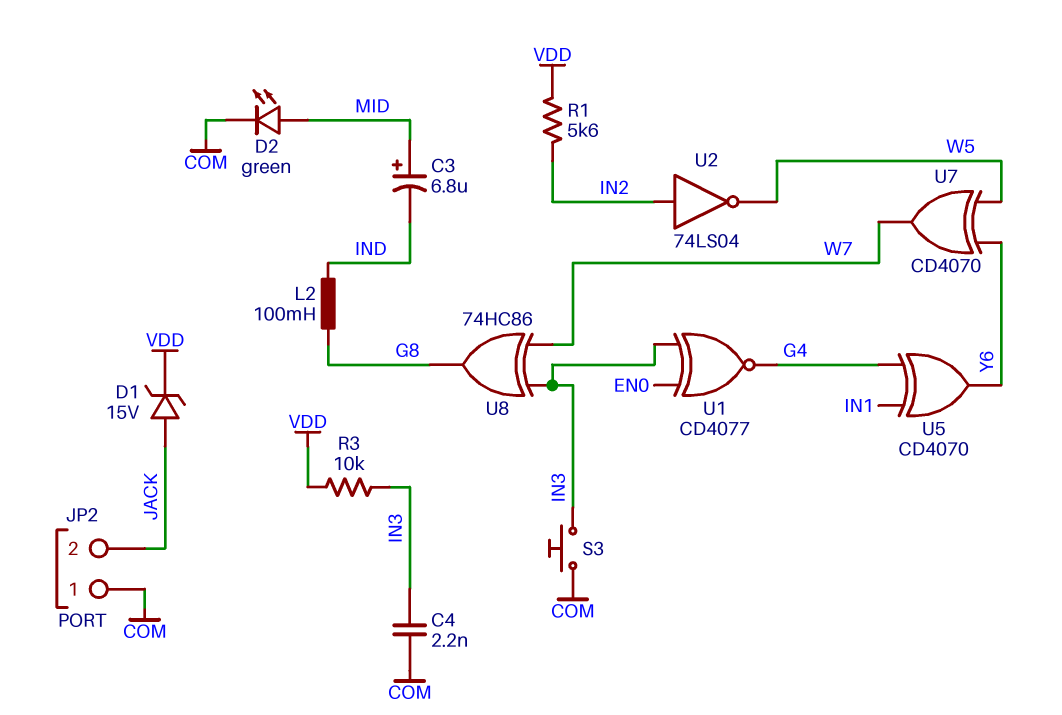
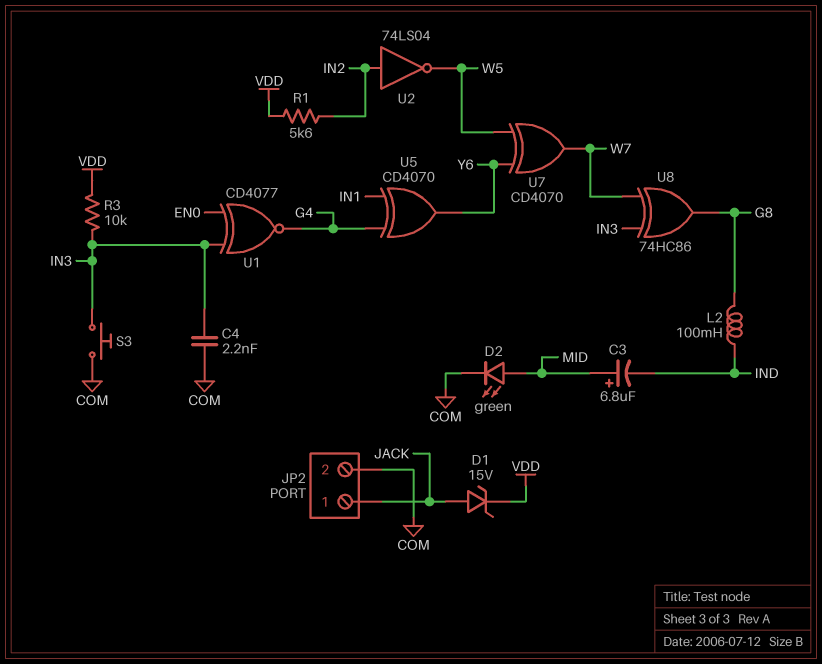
JP2 pin 1: COM -> JACK
JP2 pin 2: JACK -> COM

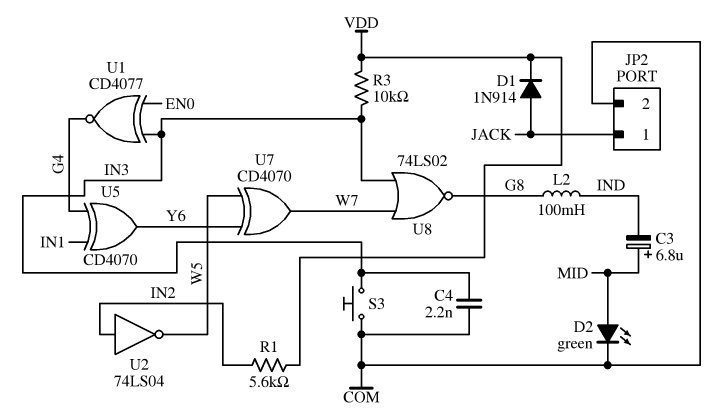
D1: zener 15V (A JACK, K VDD) -> diode 1N914 (A JACK, K VDD)
U8: XOR 74HC86 (in IN3, in W7, out G8) -> NOR 74LS02 (in IN3, in W7, out G8)

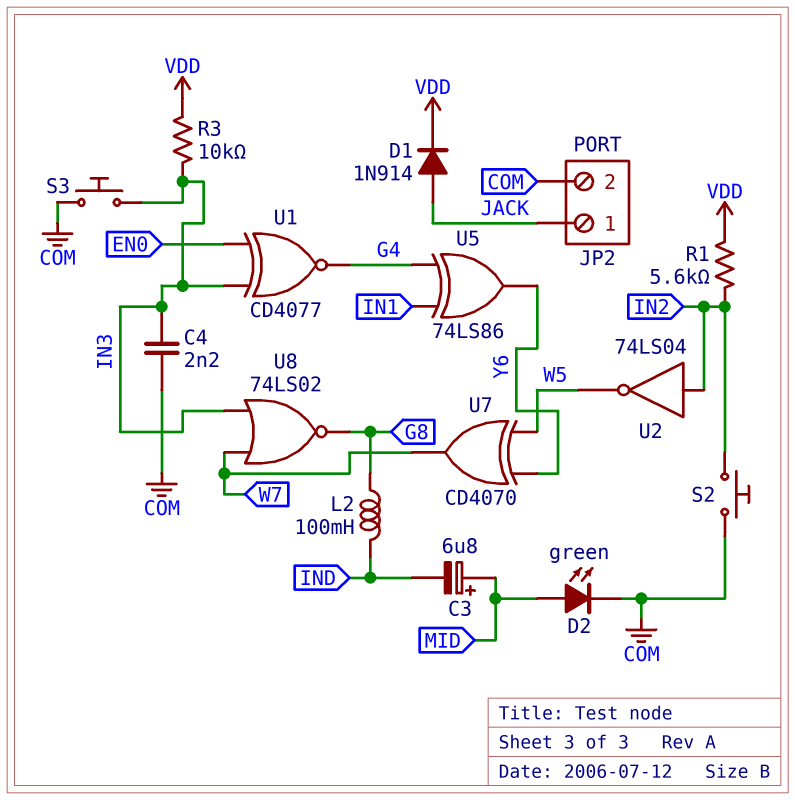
S2: none -> button (COM, IN2)
U5: XOR CD4070 (in G4, in IN1, out Y6) -> XOR 74LS86 (in G4, in IN1, out Y6)

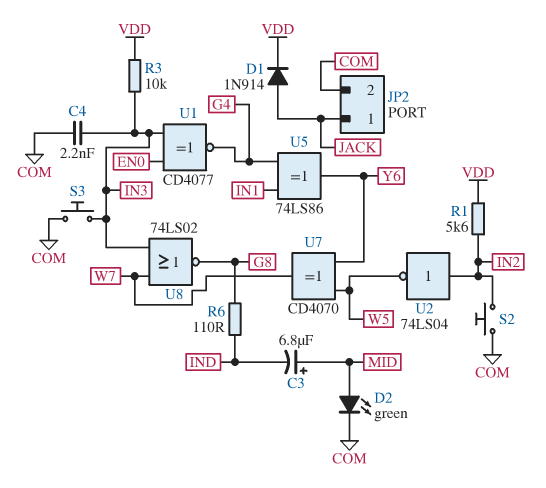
L2: 100mH (G8, IND) -> none
R6: none -> 110 (G8, IND)

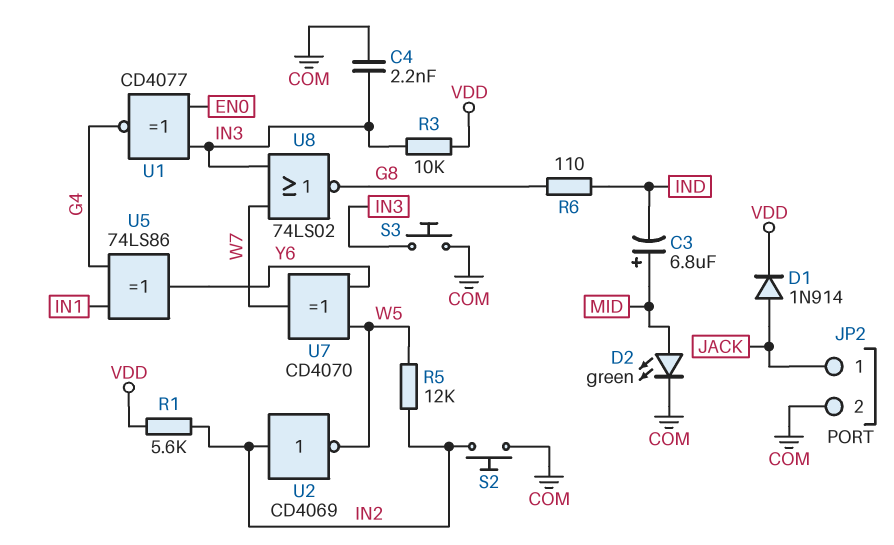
R5: none -> 12k (IN2, W5)
U2: NOT 74LS04 (in IN2, out W5) -> NOT CD4069 (in IN2, out W5)

